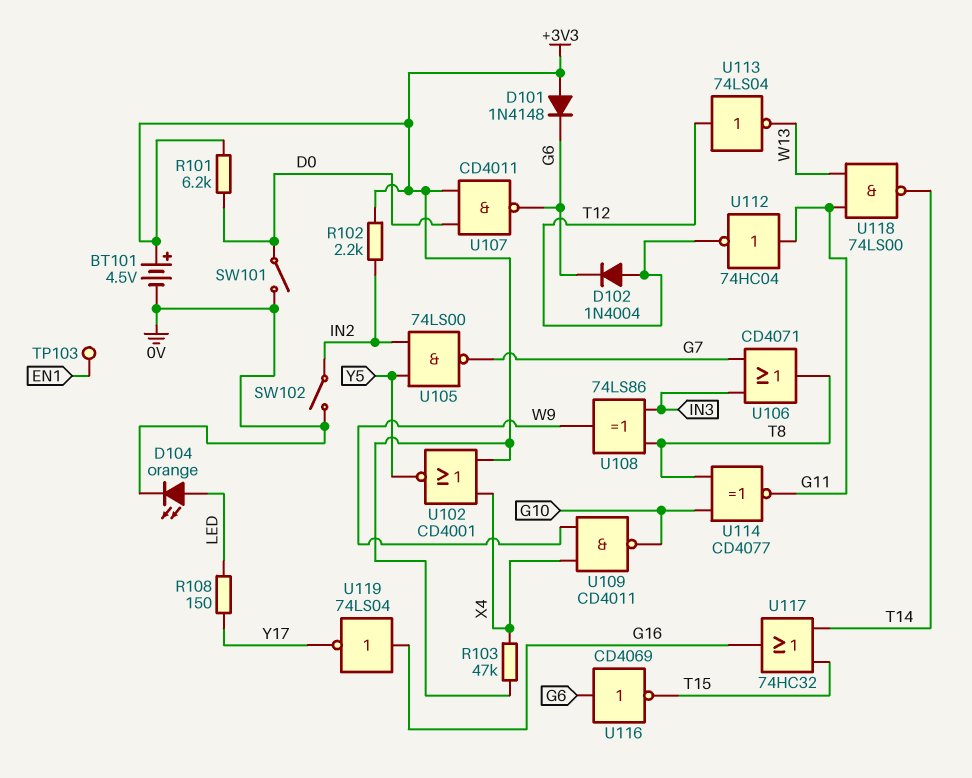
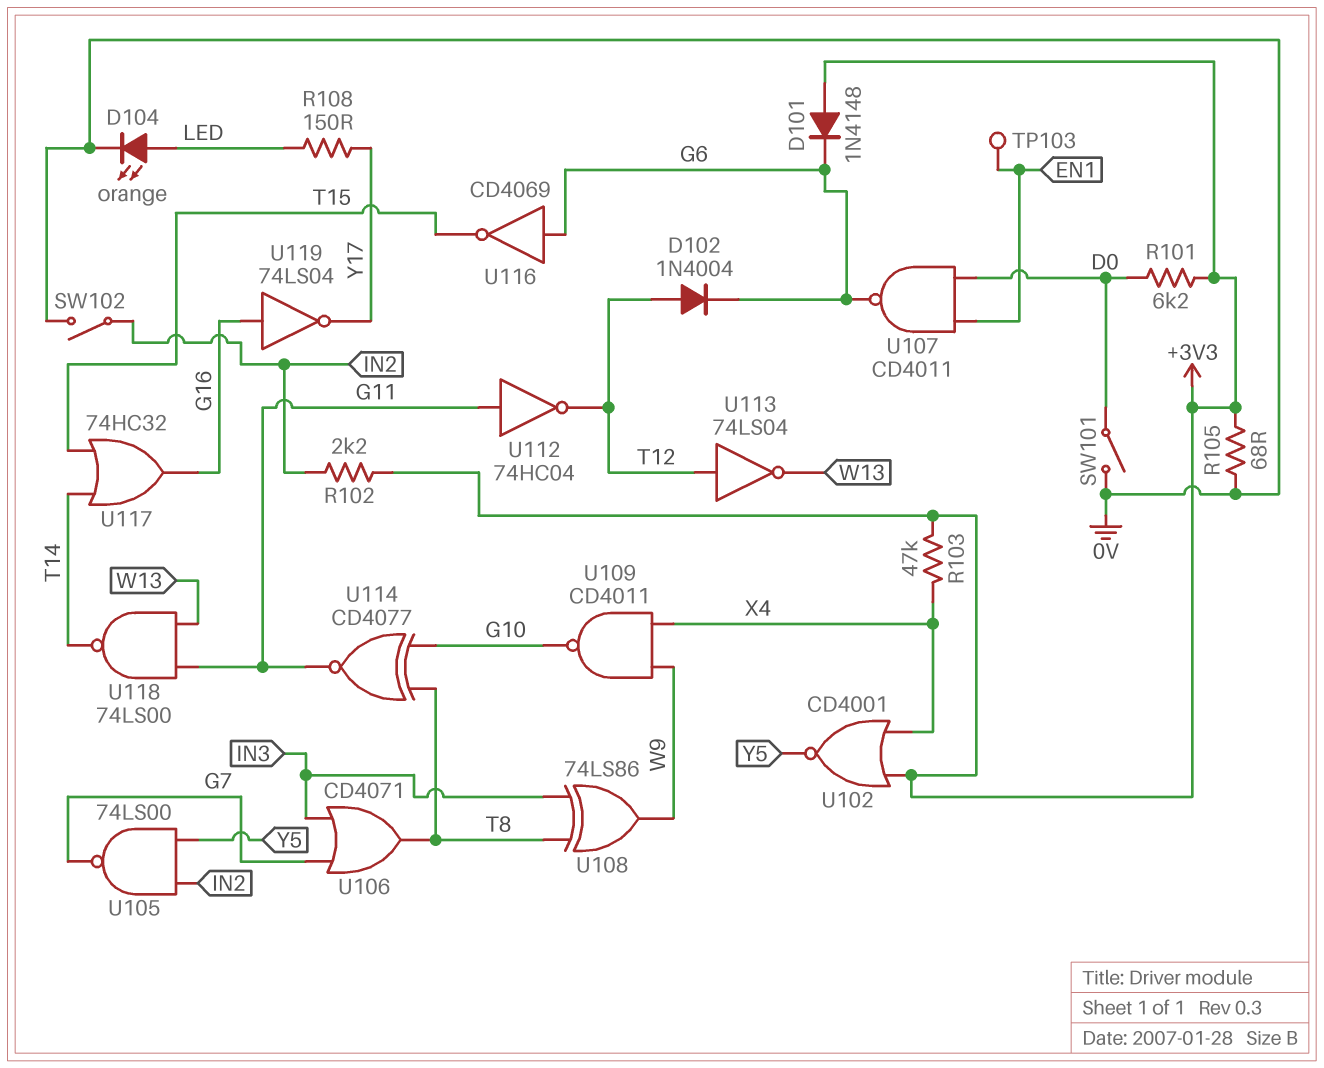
BT101: 4.5V (plus +3V3, minus 0V) -> none
R105: none -> 68 (+3V3, 0V)
U107: NAND CD4011 (in +3V3, in D0, out G6) -> NAND CD4011 (in D0, in EN1, out G6)

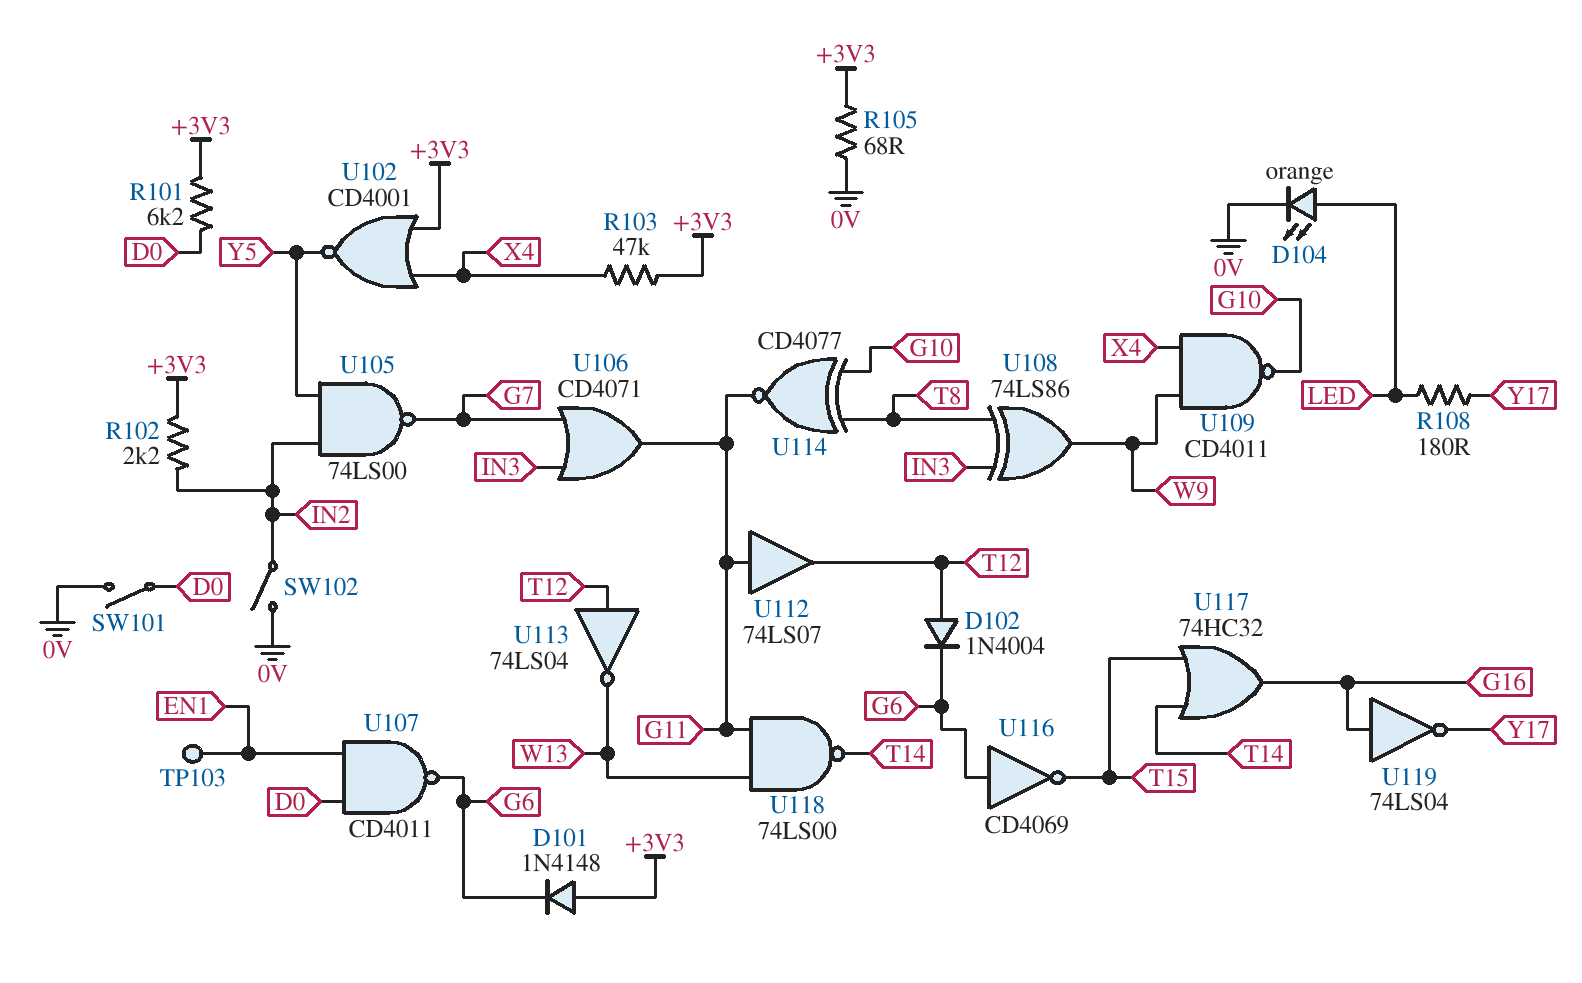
R108: 150 (LED, Y17) -> 180 (LED, Y17)
U106: OR CD4071 (in G7, in IN3, out T8) -> OR CD4071 (in G7, in IN3, out G11)
U112: NOT 74HC04 (in G11, out T12) -> buffer 74LS07 (in G11, out T12)

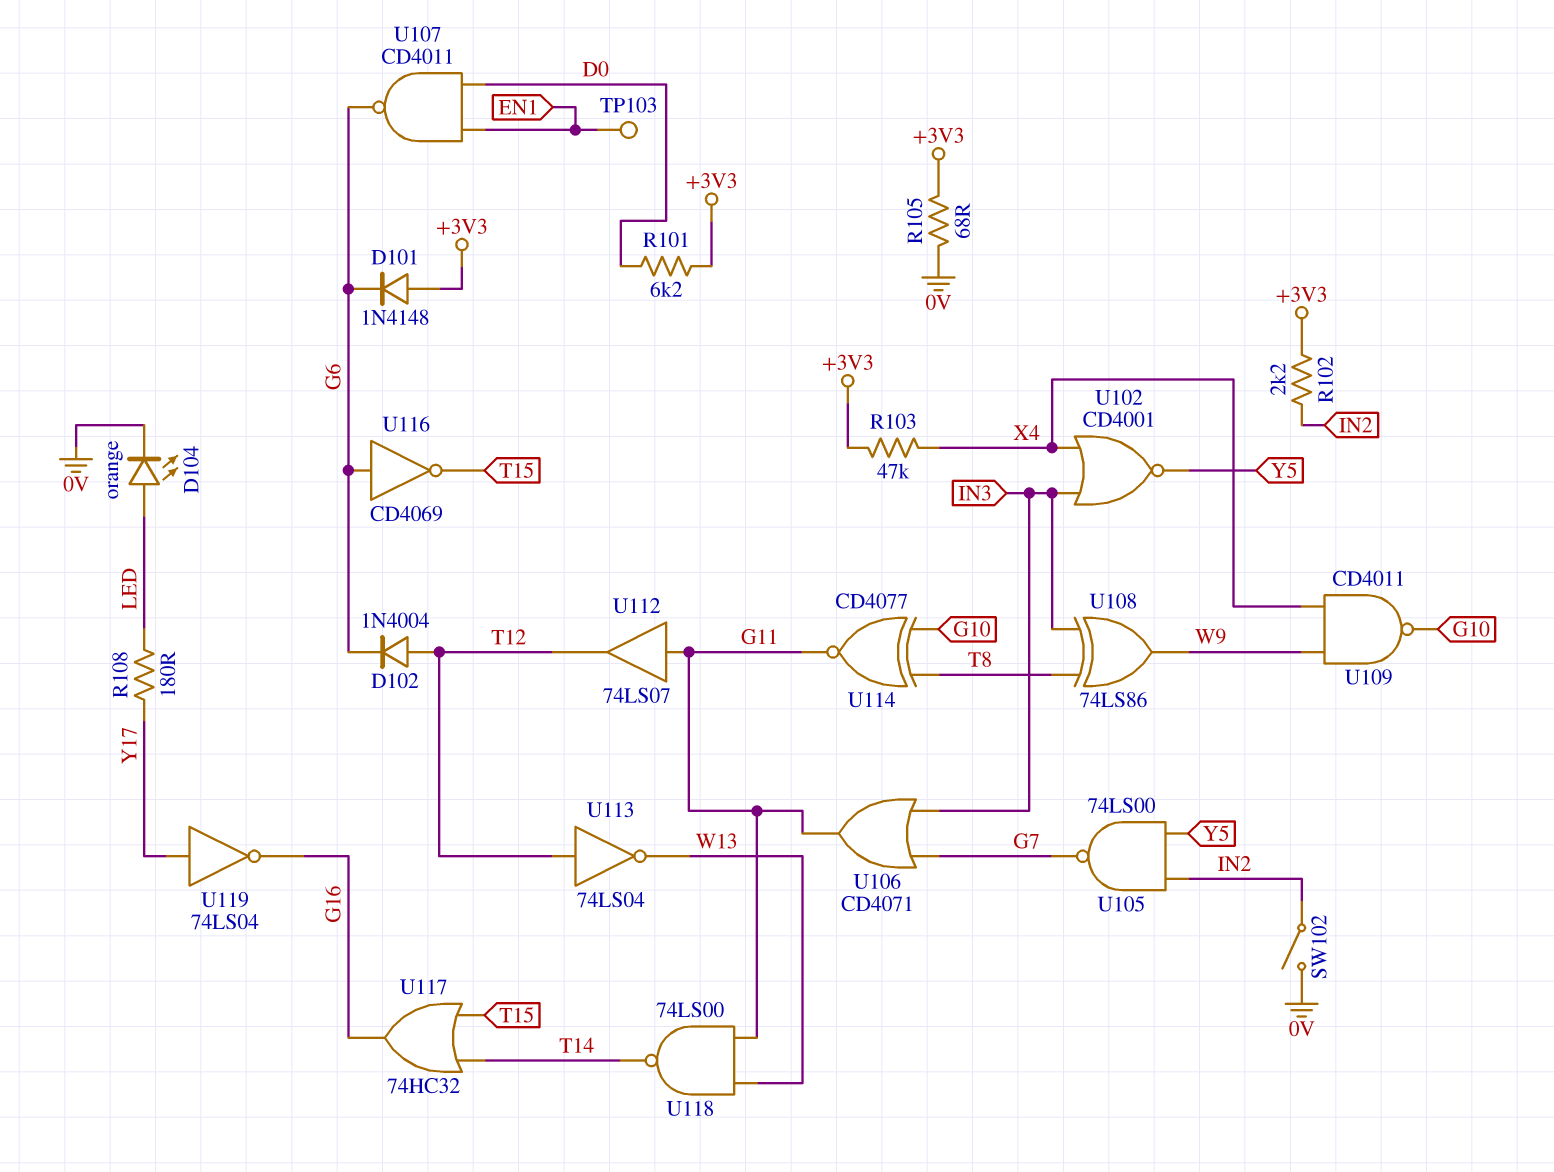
SW101: switch (0V, D0) -> none
U102: NOR CD4001 (in +3V3, in X4, out Y5) -> NOR CD4001 (in IN3, in X4, out Y5)
U119: NOT 74LS04 (in G16, out Y17) -> NOT 74LS04 (in Y17, out G16)

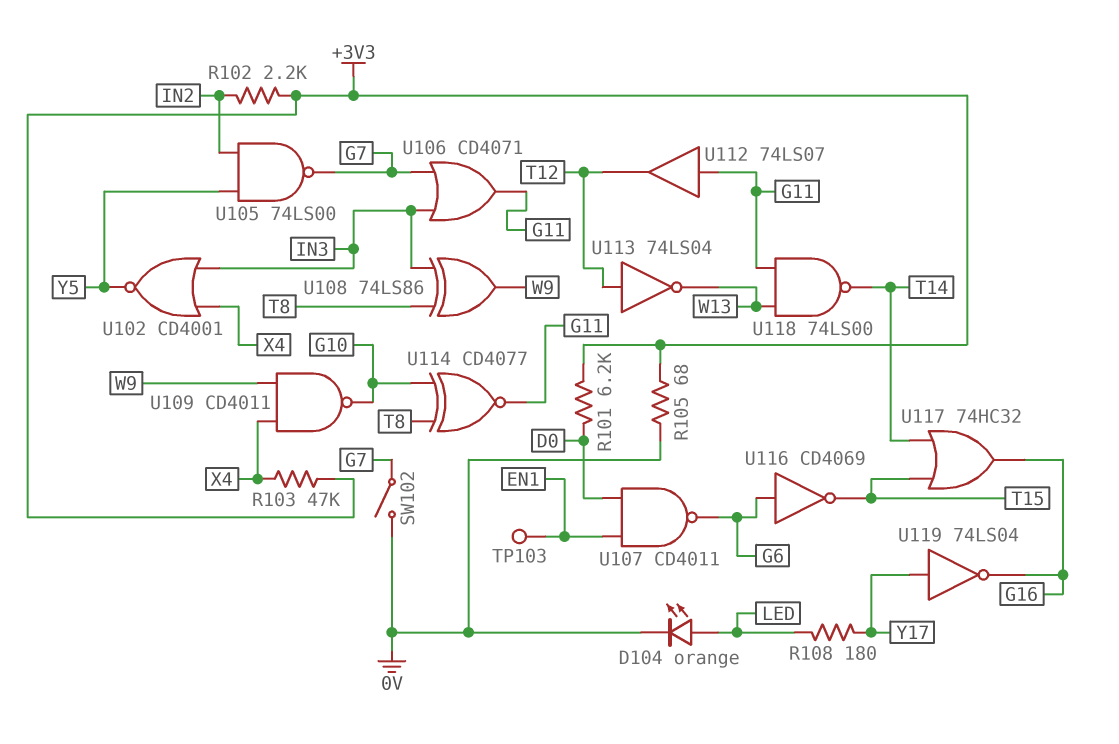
D101: diode 1N4148 (A +3V3, K G6) -> none
D102: diode 1N4004 (A T12, K G6) -> none
SW102: switch (0V, IN2) -> switch (0V, G7)

